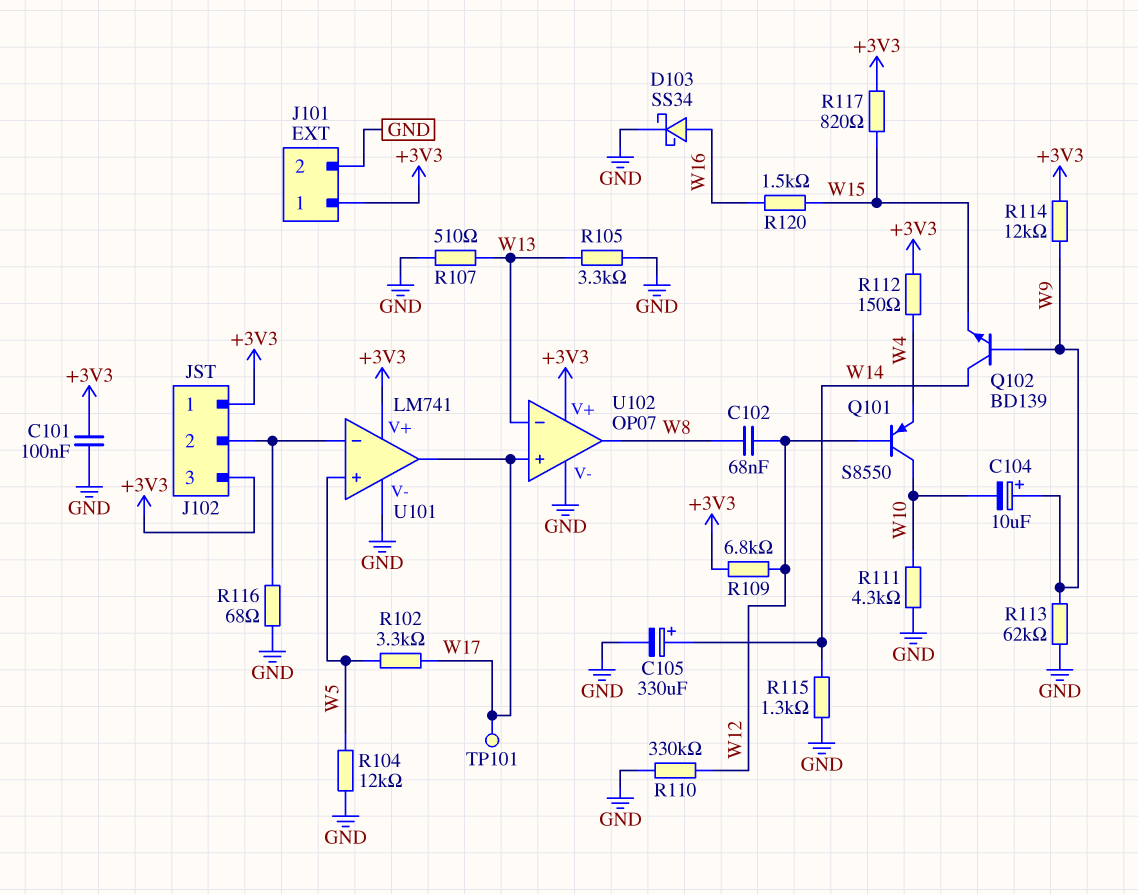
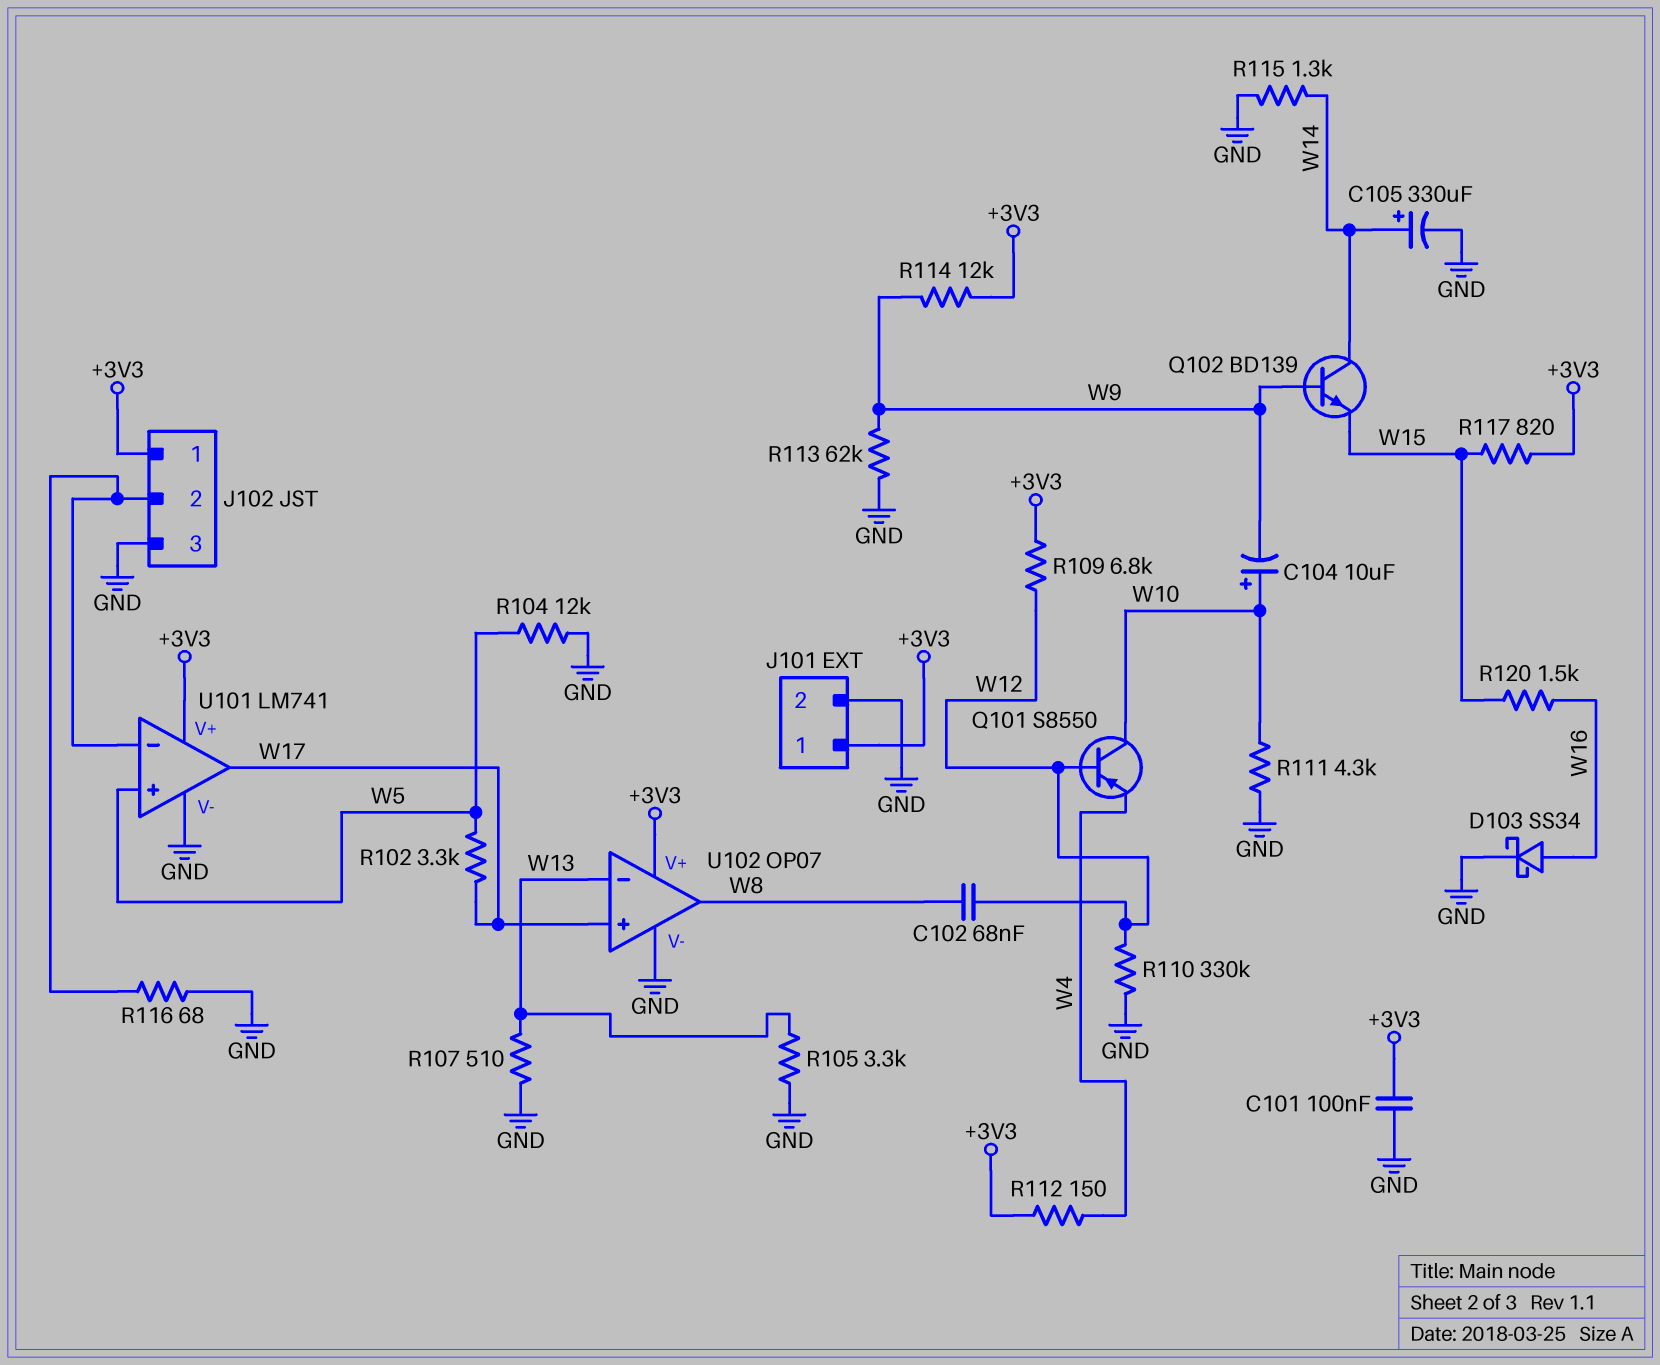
C104: 10uF (plus W9, minus W10) -> 10uF (plus W10, minus W9)
J102 pin 3: +3V3 -> GND
TP101: test point (W17) -> none

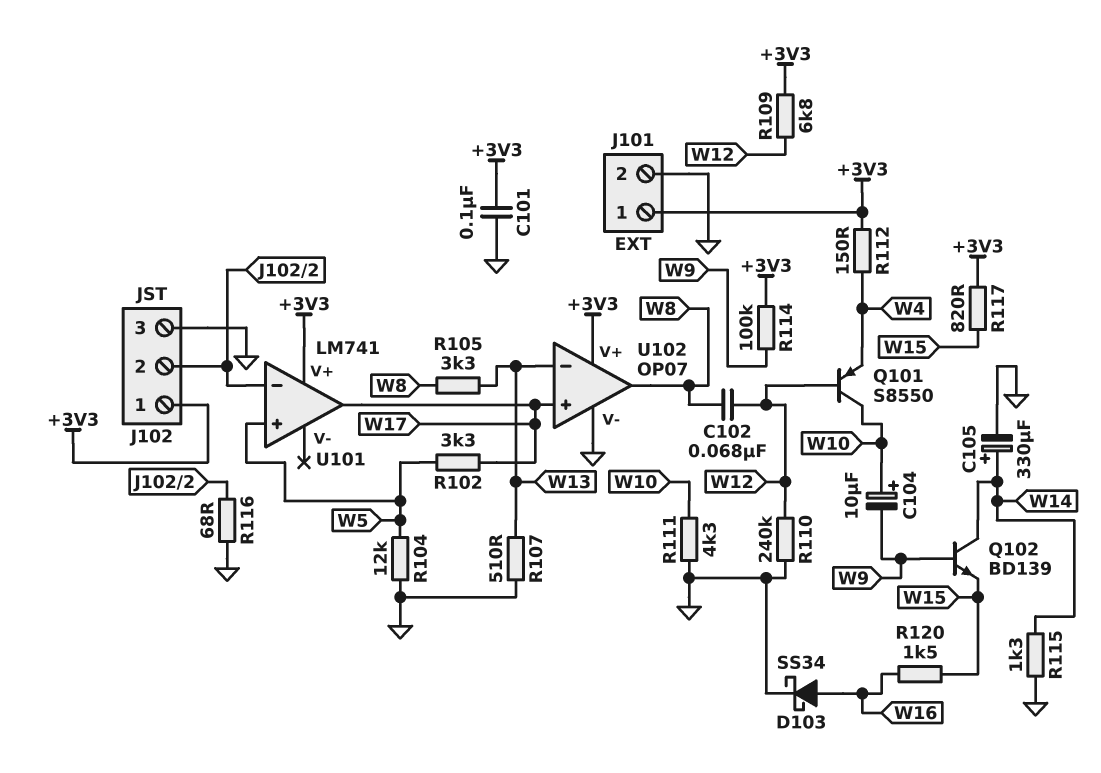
R105: 3.3k (GND, W13) -> 3.3k (W8, W13)
R110: 330k (GND, W12) -> 240k (GND, W12)
R113: 62k (GND, W9) -> none
R114: 12k (+3V3, W9) -> 100k (+3V3, W9)
U101 pin V-: GND -> none

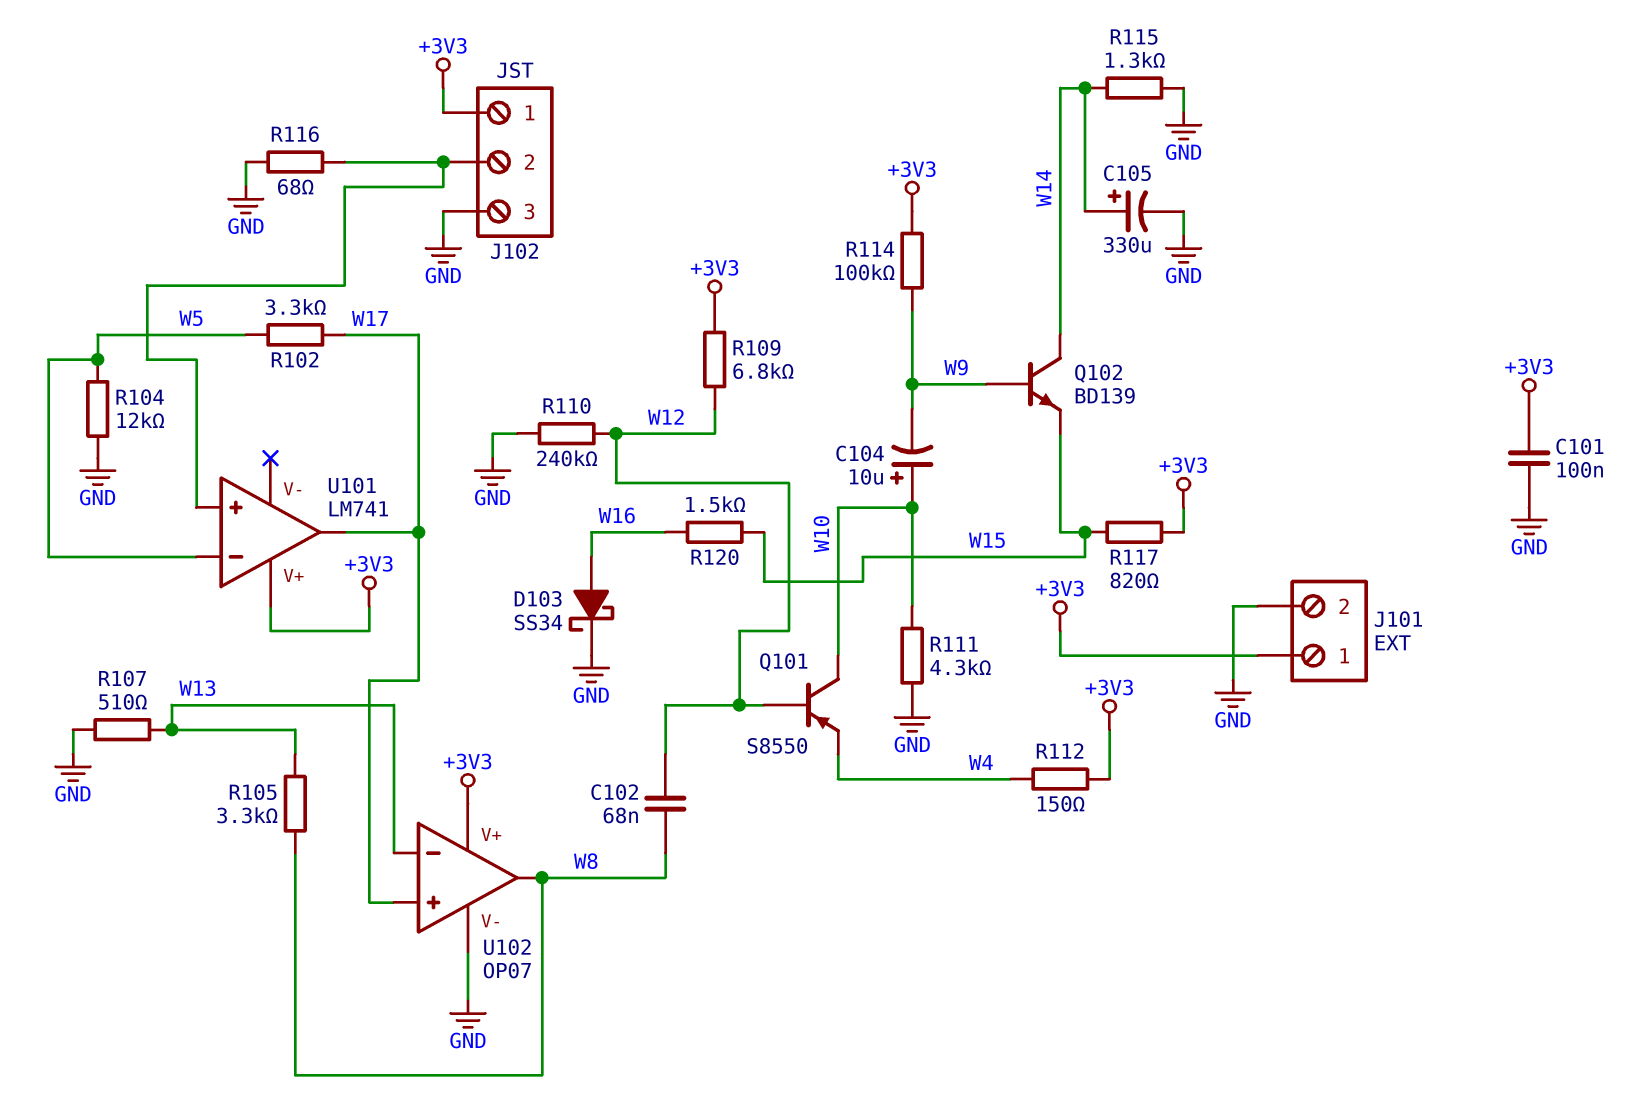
U101 pin in+: W5 -> J102/2
U101 pin in-: J102/2 -> W5

